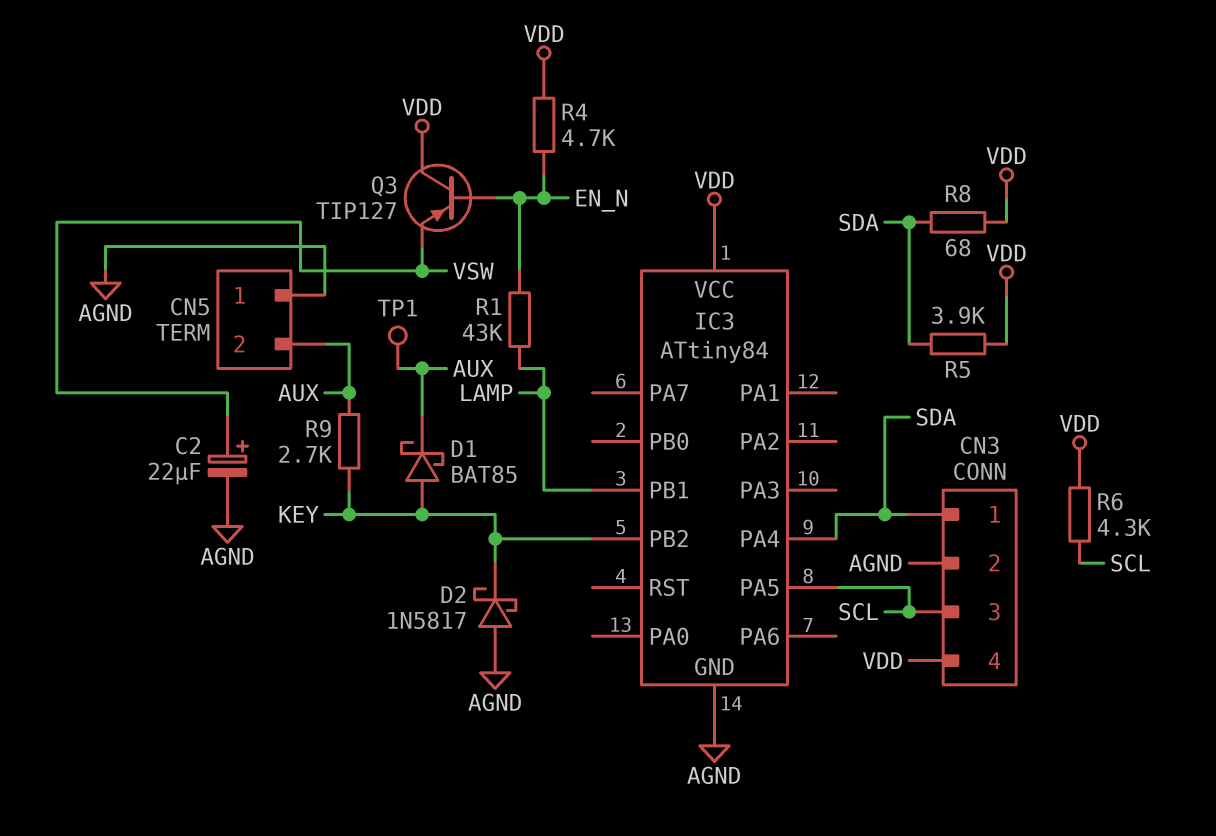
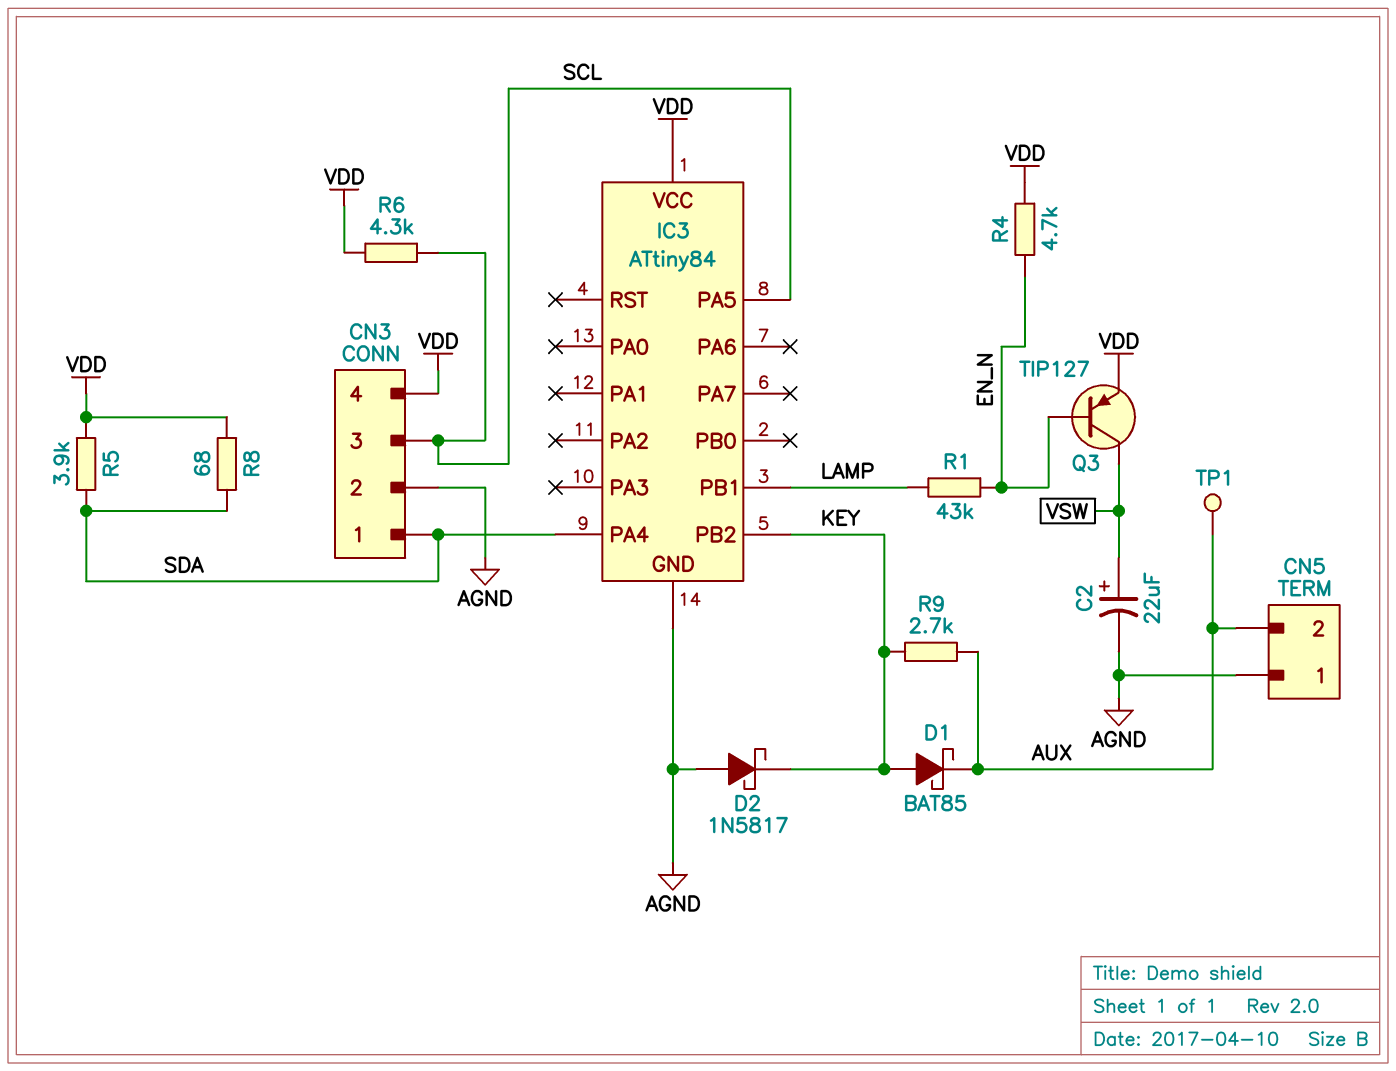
Q3: PNP TIP127 (B EN_N, C VDD, E VSW) -> PNP TIP127 (B EN_N, C VSW, E VDD)

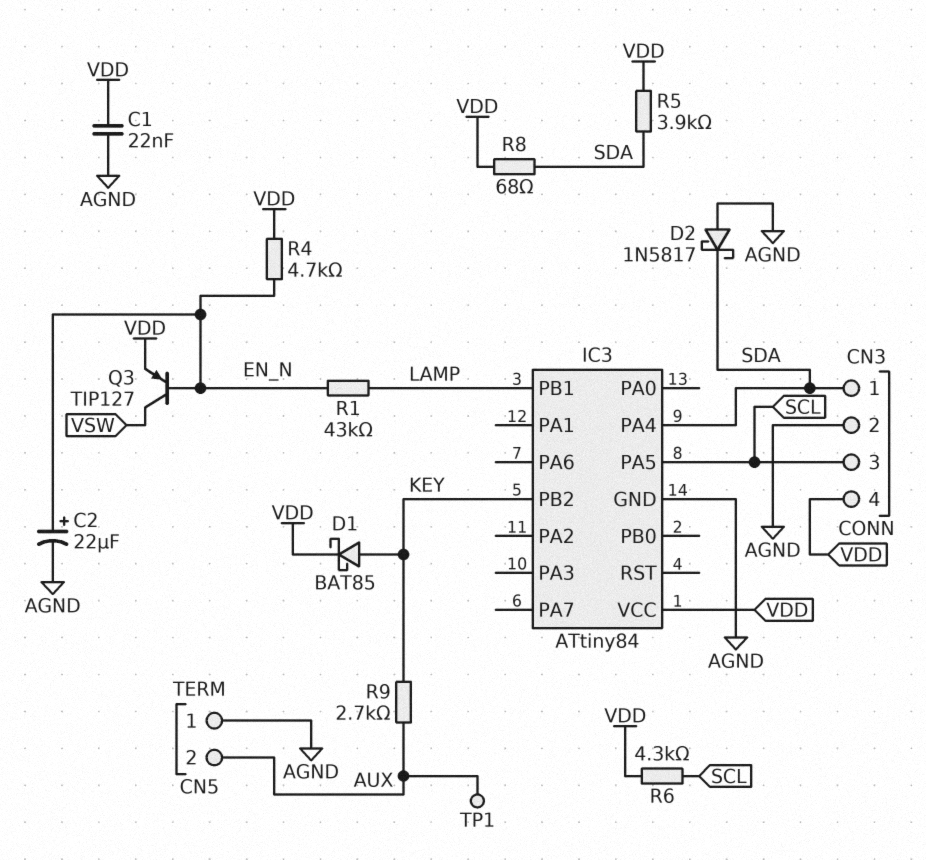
C1: none -> 22nF (AGND, VDD)
C2: 22uF (plus VSW, minus AGND) -> 22uF (plus EN_N, minus AGND)
D1: schottky BAT85 (A KEY, K AUX) -> schottky BAT85 (A KEY, K VDD)
D2: schottky 1N5817 (A AGND, K KEY) -> schottky 1N5817 (A AGND, K SDA)

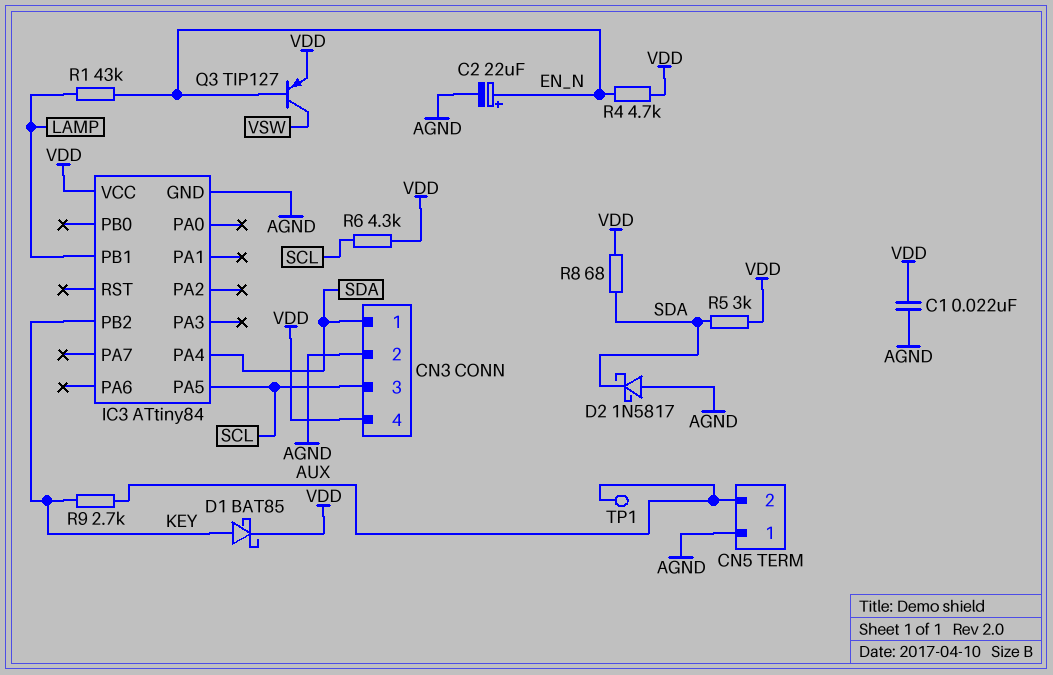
R5: 3.9k (SDA, VDD) -> 3k (SDA, VDD)

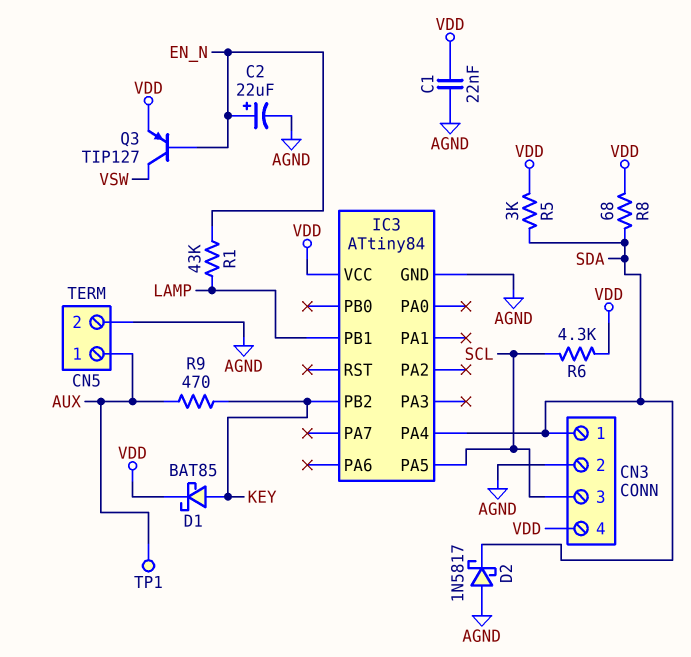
CN5 pin 1: AGND -> AUX
CN5 pin 2: AUX -> AGND
R4: 4.7k (EN_N, VDD) -> none
R9: 2.7k (AUX, KEY) -> 470 (AUX, KEY)

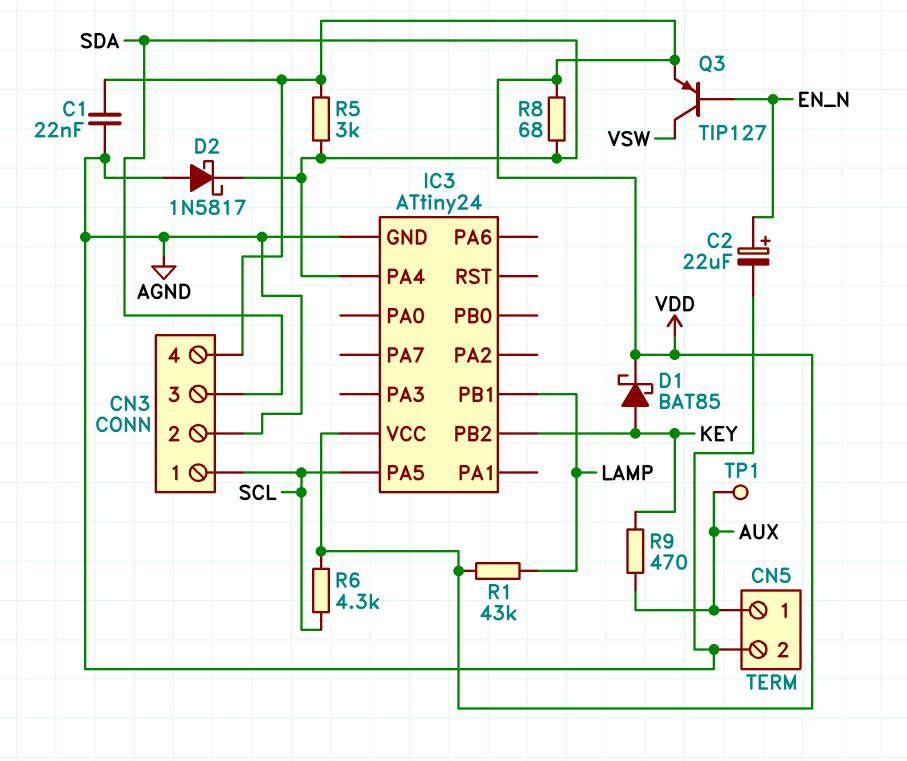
CN3 pin 1: SDA -> SCL
CN3 pin 3: SCL -> SDA
IC3: ATtiny84 -> ATtiny24
R1: 43k (EN_N, LAMP) -> 43k (LAMP, VDD)

